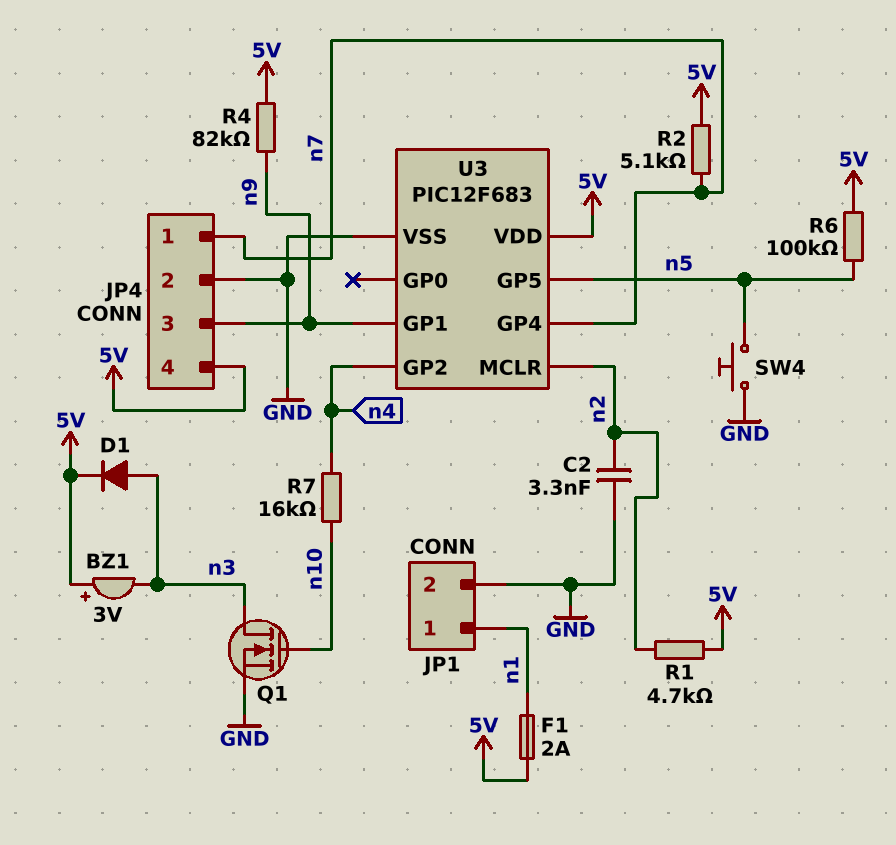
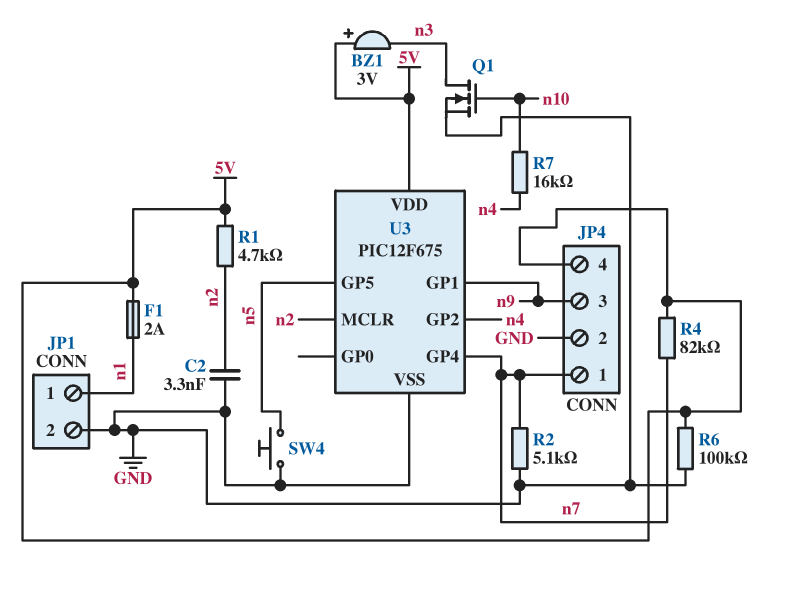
D1: diode (A n3, K 5V) -> none
R2: 5.1k (5V, n7) -> 5.1k (GND, n7)
R4: 82k (5V, n9) -> 82k (5V, n7)
R6: 100k (5V, n5) -> 100k (5V, GND)
U3: PIC12F683 -> PIC12F675

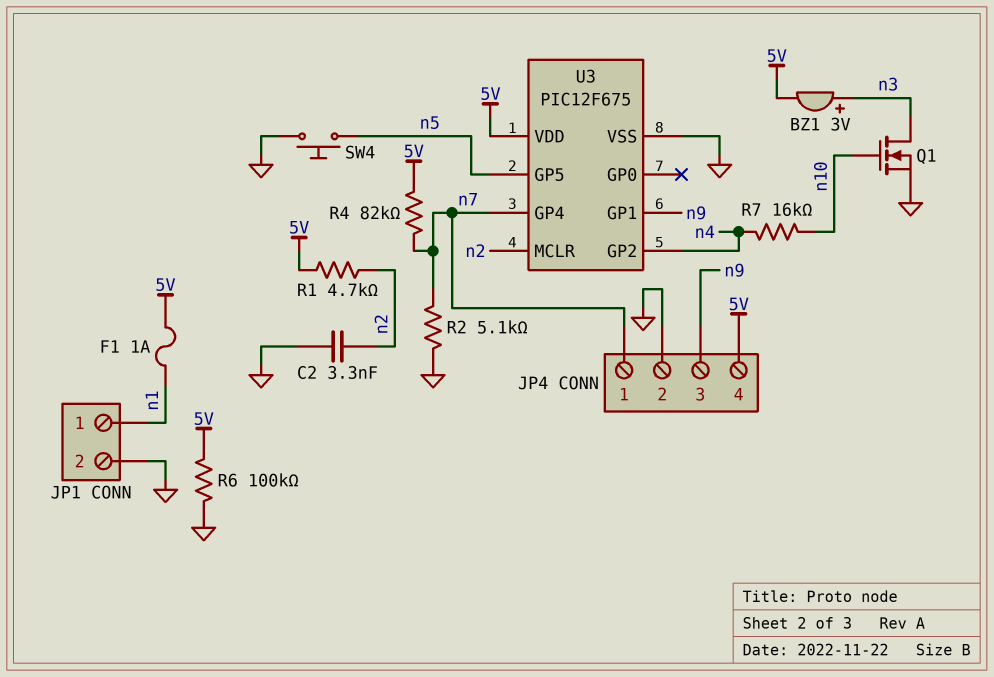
BZ1: buzzer 3V (plus 5V, minus n3) -> buzzer 3V (plus n3, minus 5V)
F1: 2A (5V, n1) -> 1A (5V, n1)

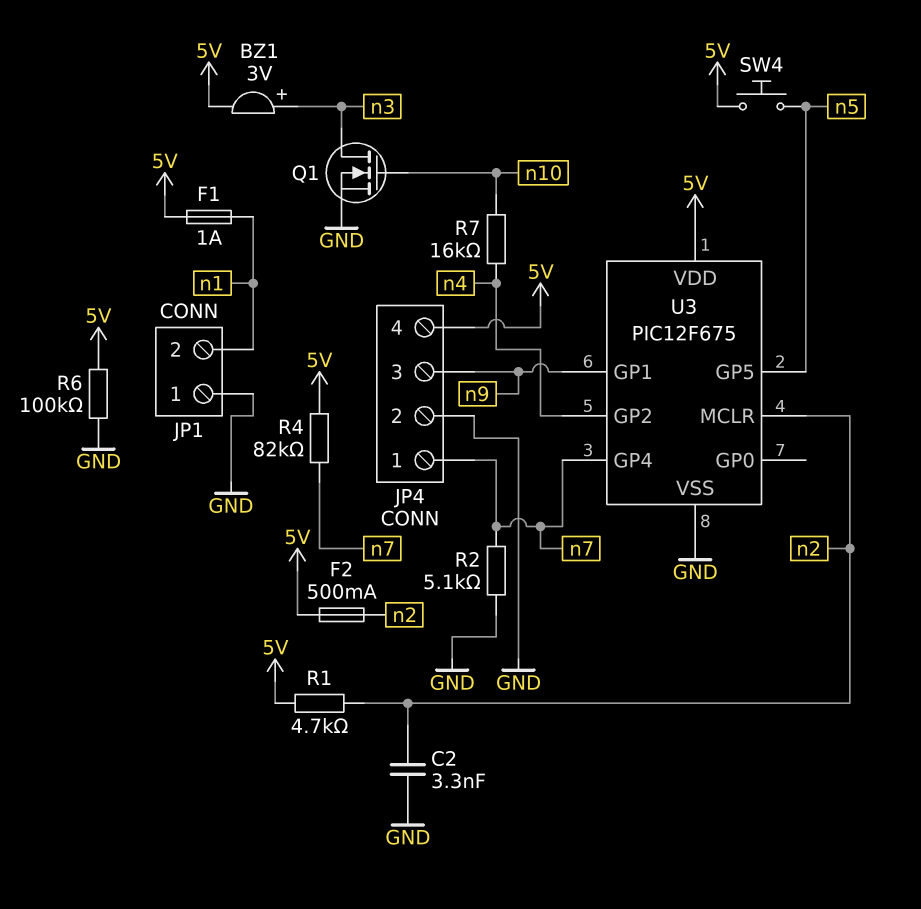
F2: none -> 500mA (5V, n2)
JP1 pin 1: n1 -> GND
JP1 pin 2: GND -> n1
SW4: button (GND, n5) -> button (5V, n5)

